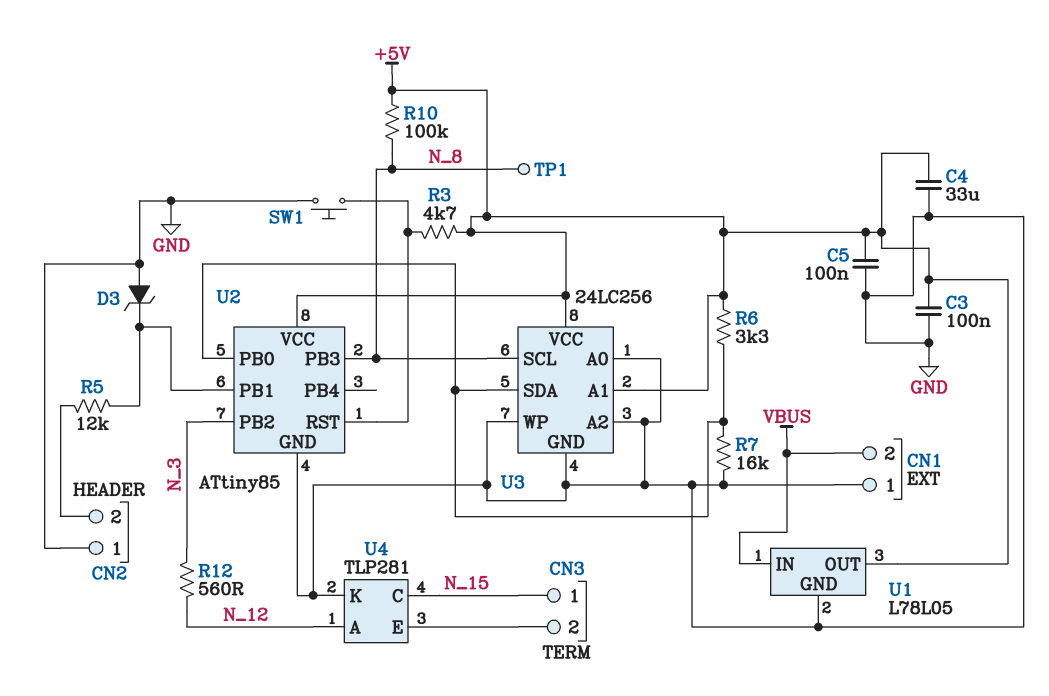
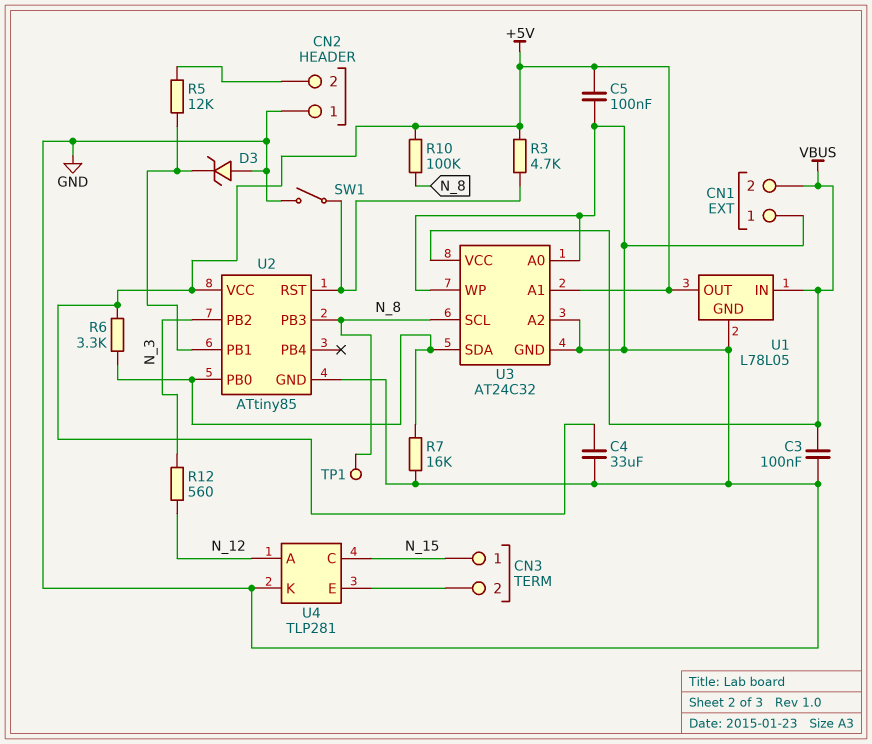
C3: 100nF (+5V, GND) -> 100nF (GND, VBUS)
SW1: button (GND, U2/RST) -> switch (GND, U2/RST)
U3: 24LC256 -> AT24C32
U3 pin VCC: +5V -> VBUS

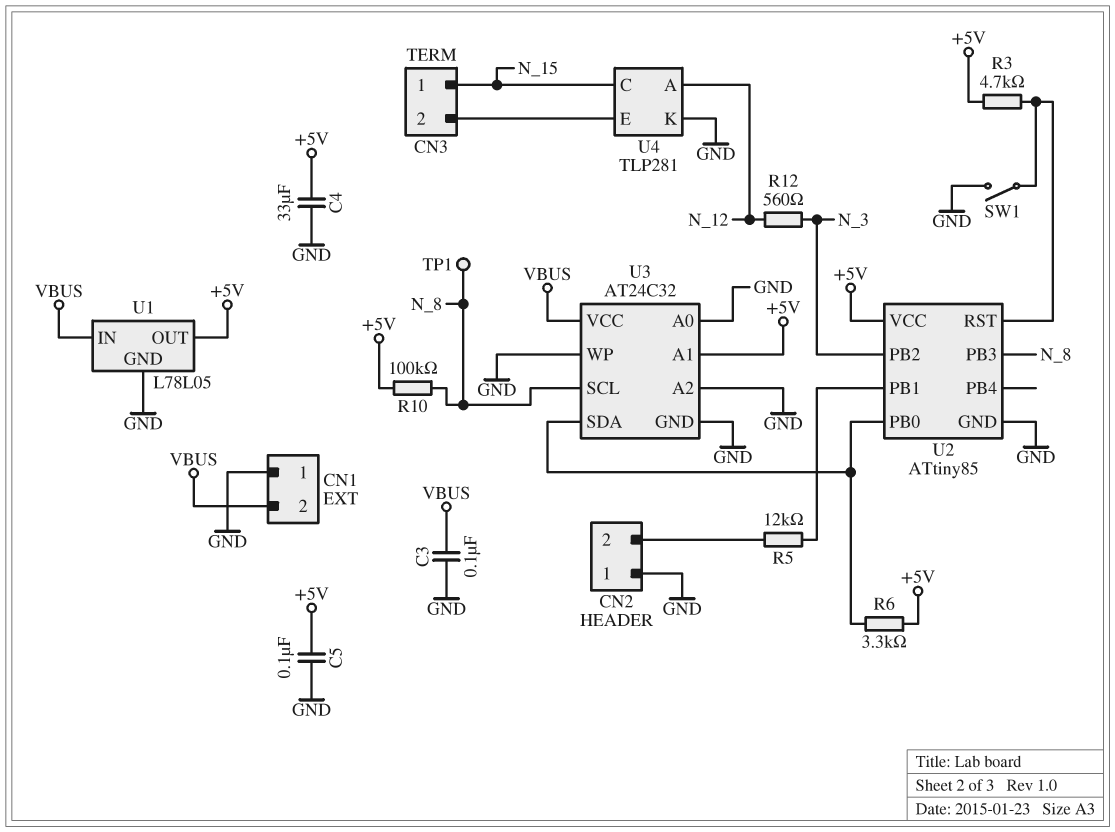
D3: zener (A GND, K U2/PB1) -> none
R7: 16k (GND, U2/PB0) -> none

